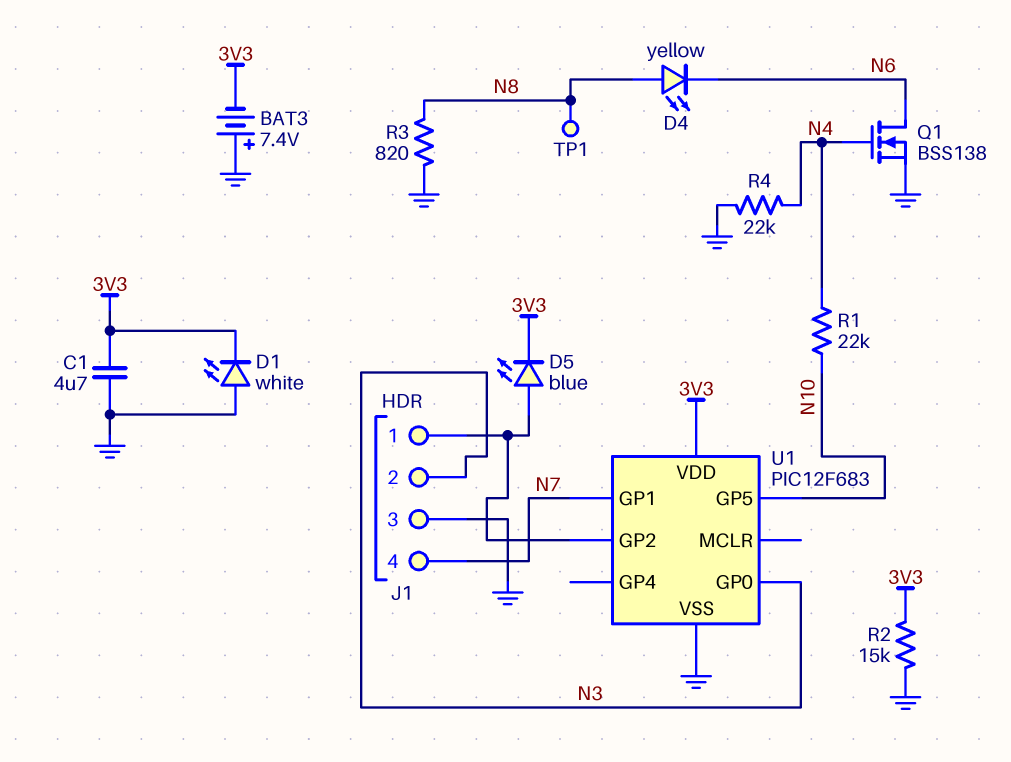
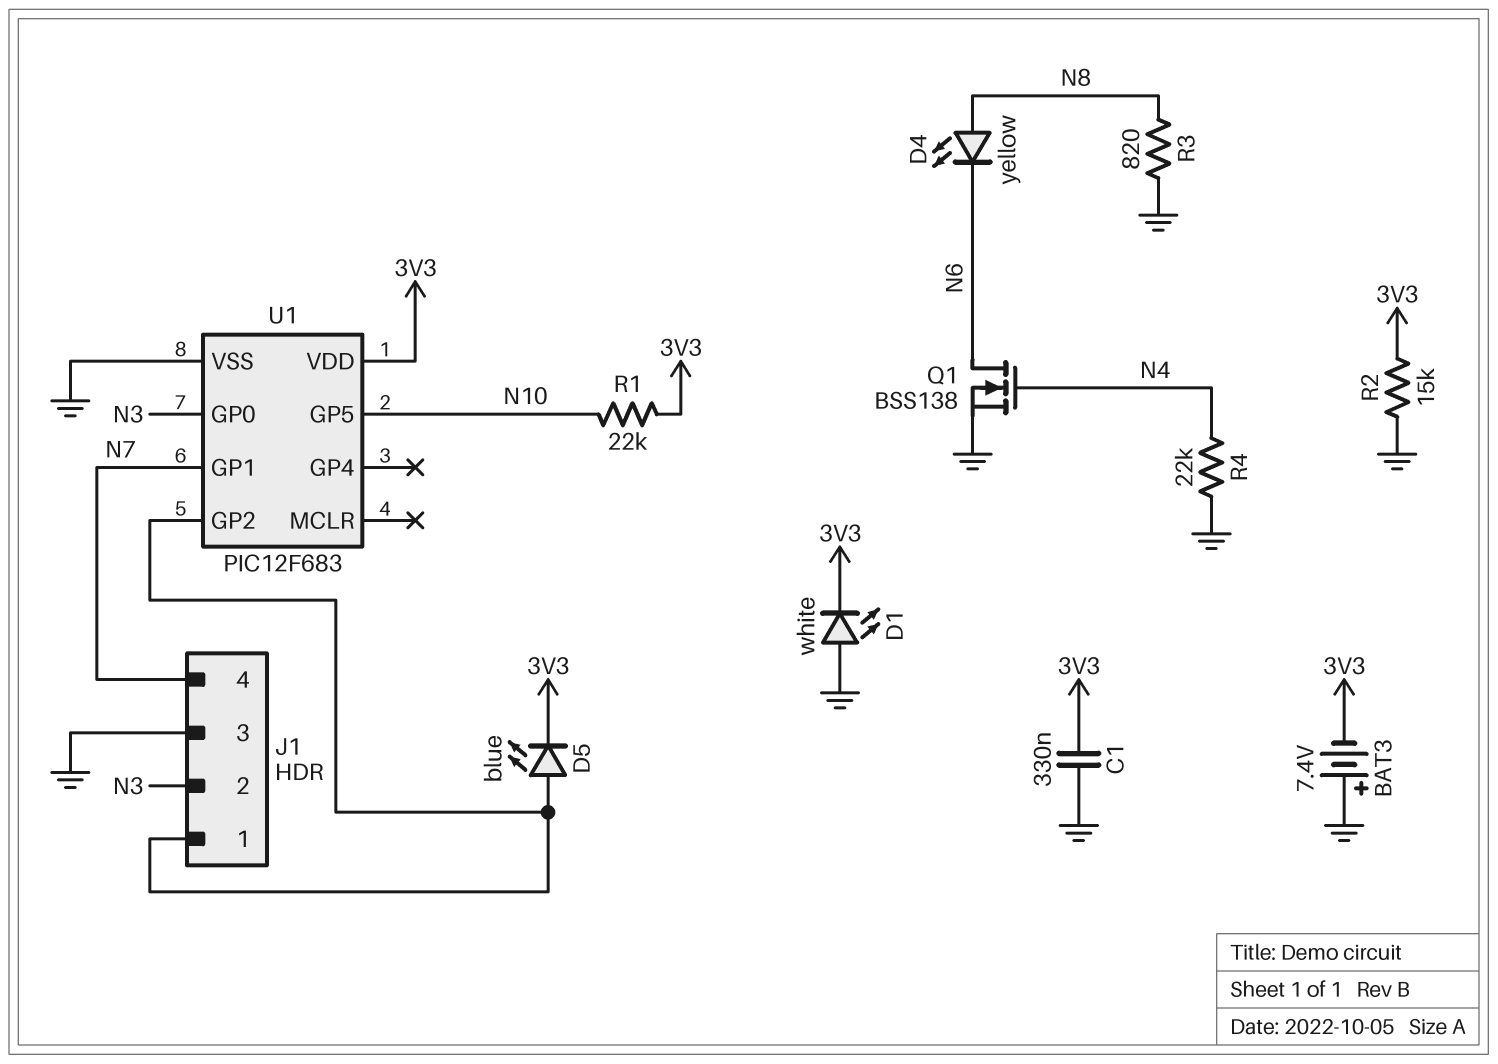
C1: 4.7uF (3V3, GND) -> 330nF (3V3, GND)
R1: 22k (N4, N10) -> 22k (3V3, N10)
TP1: test point (N8) -> none

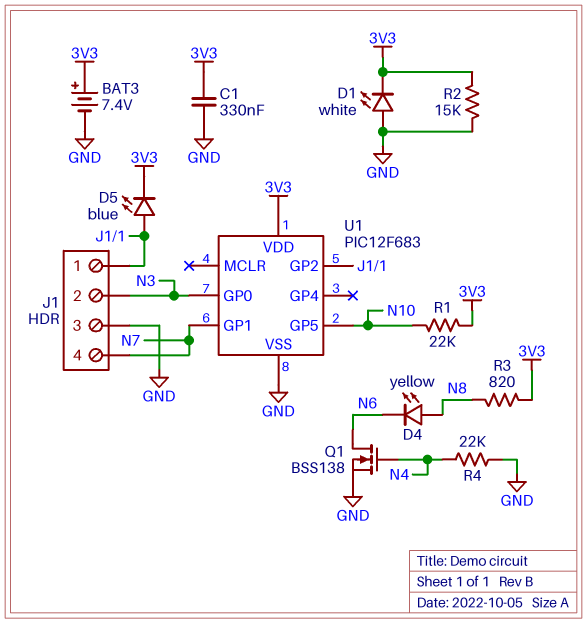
BAT3: 7.4V (plus GND, minus 3V3) -> 7.4V (plus 3V3, minus GND)
R3: 820 (GND, N8) -> 820 (3V3, N8)

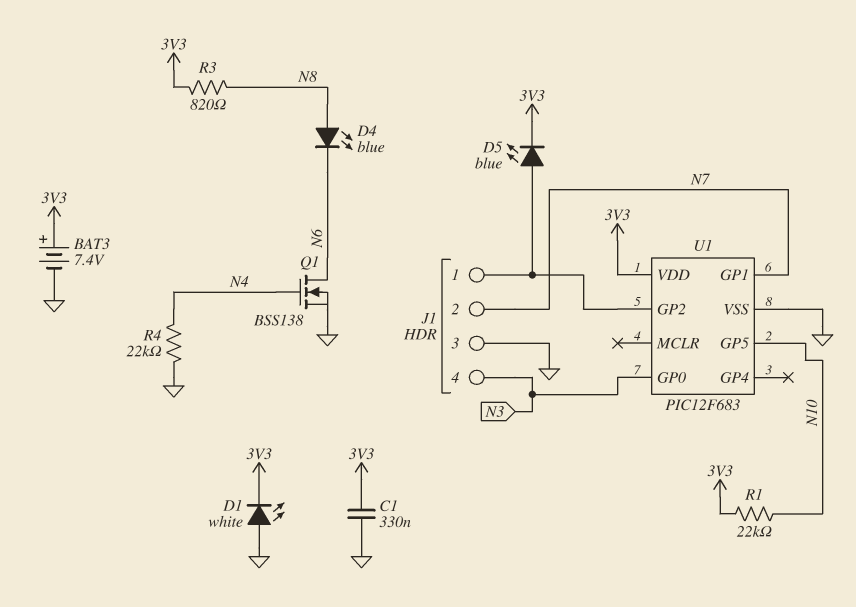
D4: LED yellow (A N8, K N6) -> LED blue (A N8, K N6)
J1 pin 2: N3 -> N7
J1 pin 4: N7 -> N3
R2: 15k (3V3, GND) -> none

